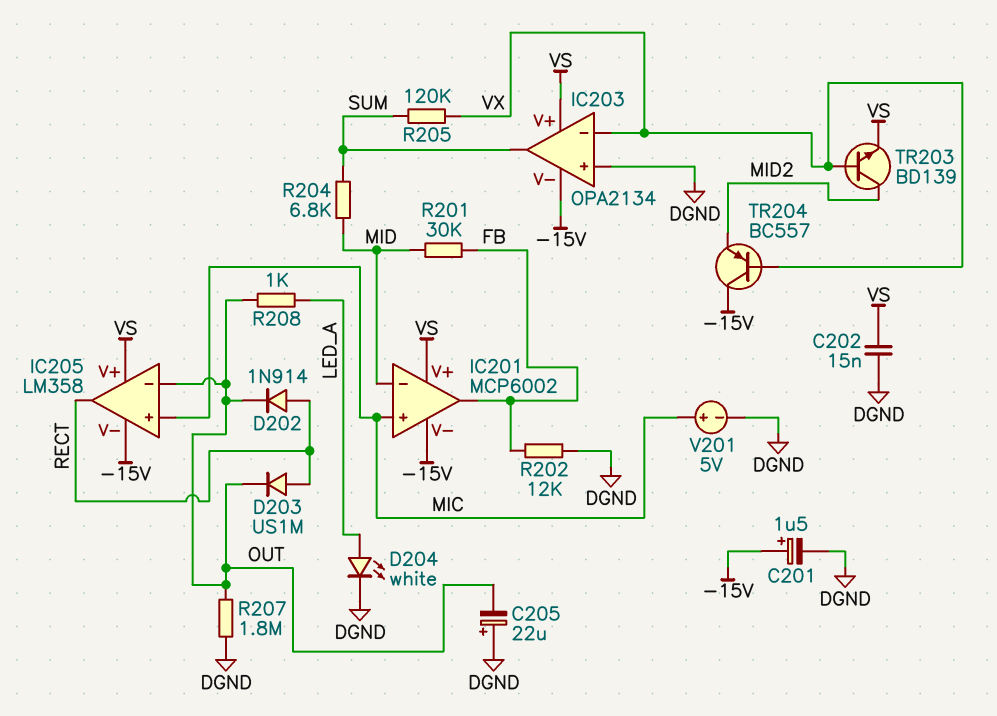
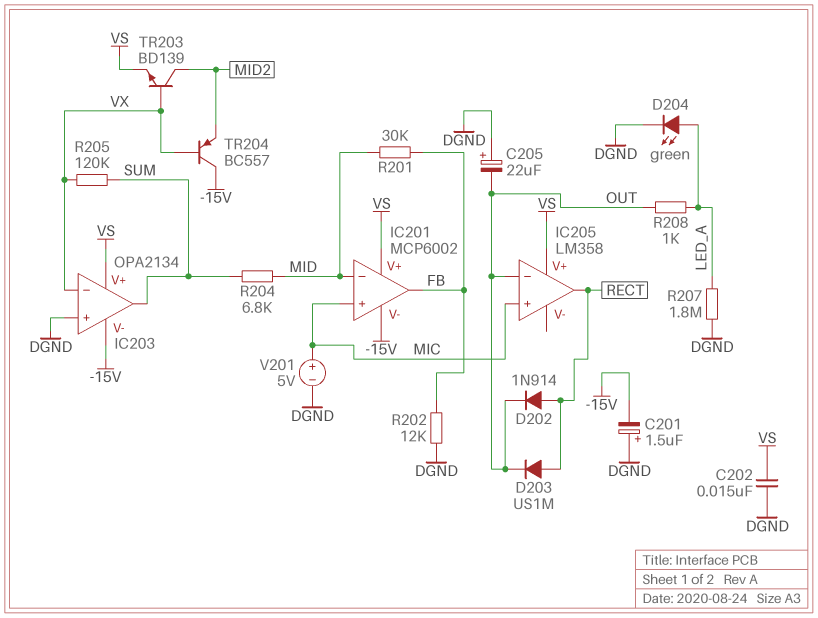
C201: 1.5uF (plus -15V, minus DGND) -> 1.5uF (plus DGND, minus -15V)
D204: LED white (A LED_A, K DGND) -> LED green (A LED_A, K DGND)
IC205 pin V-: -15V -> none
R207: 1.8M (DGND, OUT) -> 1.8M (DGND, LED_A)

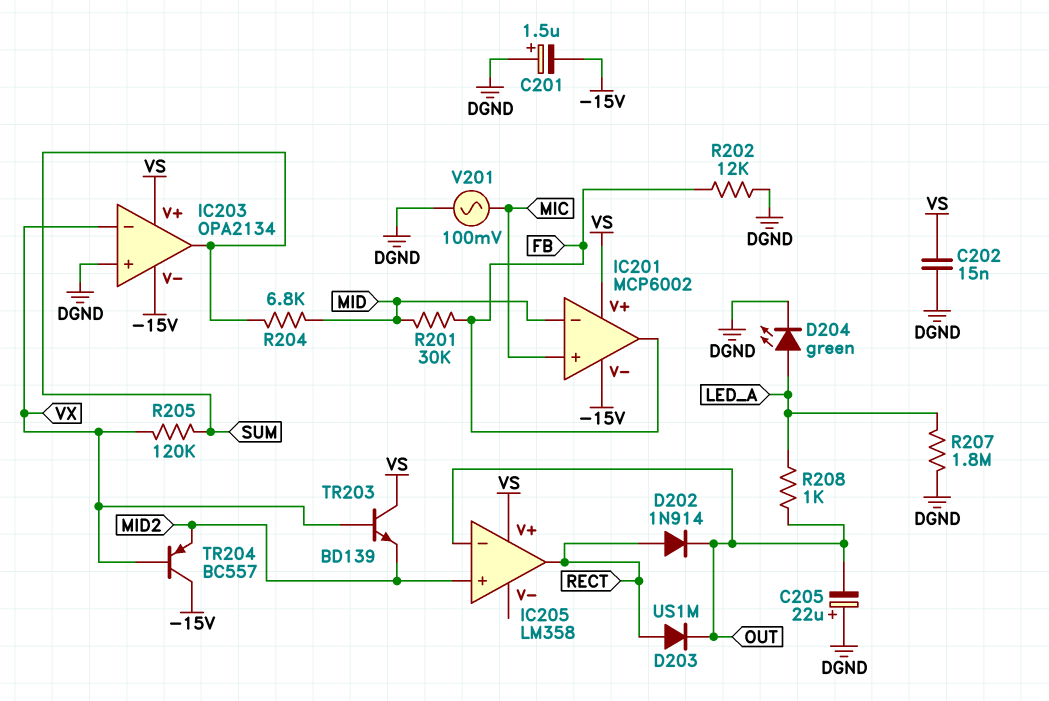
IC205 pin in+: MIC -> MID2
TR203: NPN BD139 (B VX, C MID2, E VS) -> NPN BD139 (B VX, C VS, E MID2)
V201: 5V (plus MIC, minus DGND) -> AC 100mV (DGND, MIC)

